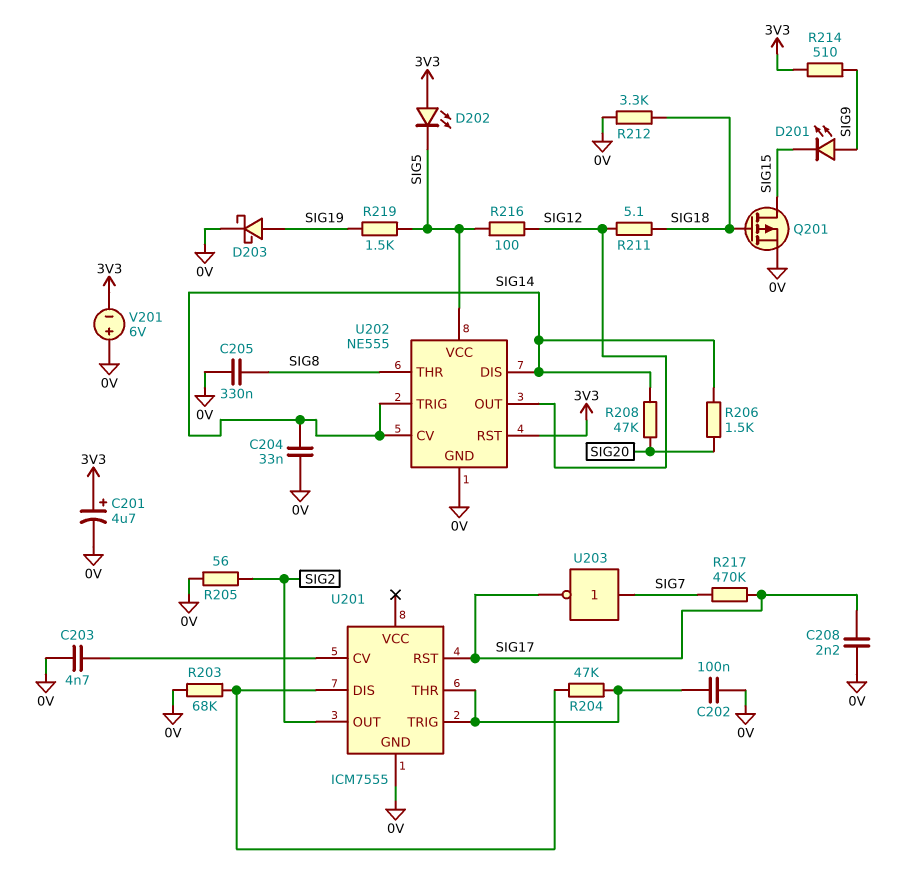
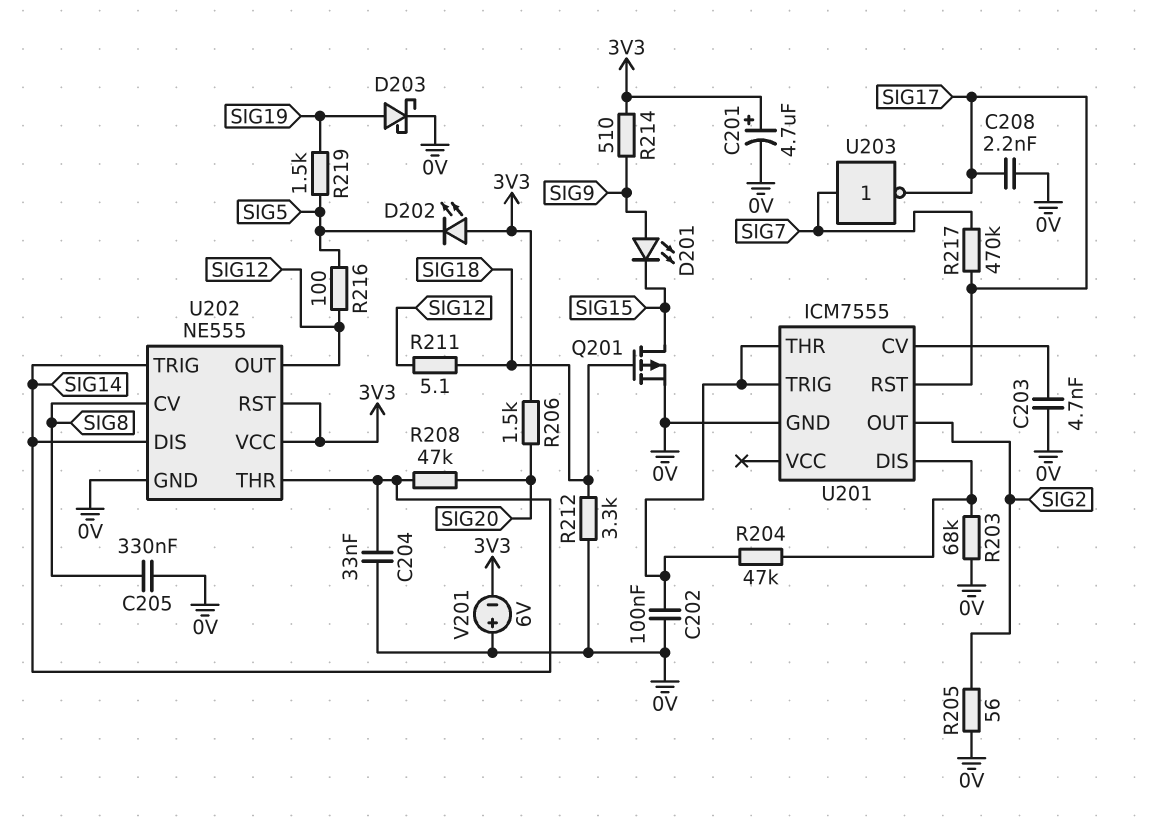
R206: 1.5k (SIG14, SIG20) -> 1.5k (3V3, SIG20)
U202 pin CV: SIG14 -> SIG8
U202 pin THR: SIG8 -> SIG14
U202 pin VCC: SIG5 -> 3V3

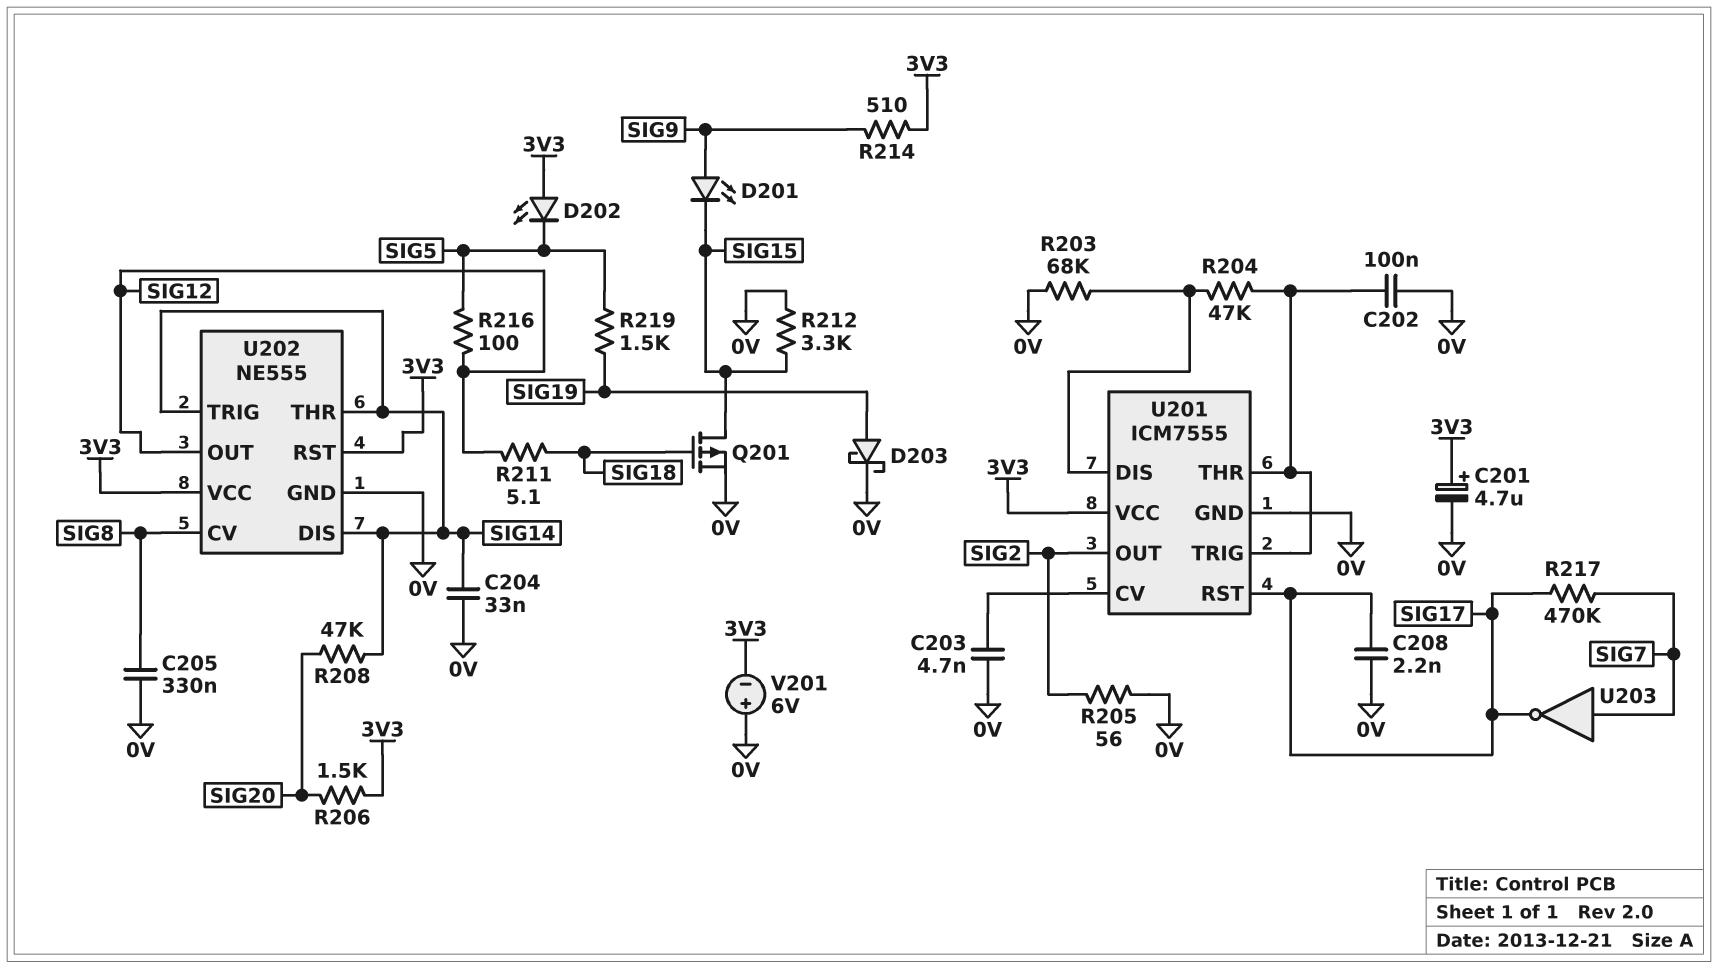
R212: 3.3k (0V, SIG18) -> 3.3k (0V, SIG15)
U201 pin VCC: none -> 3V3

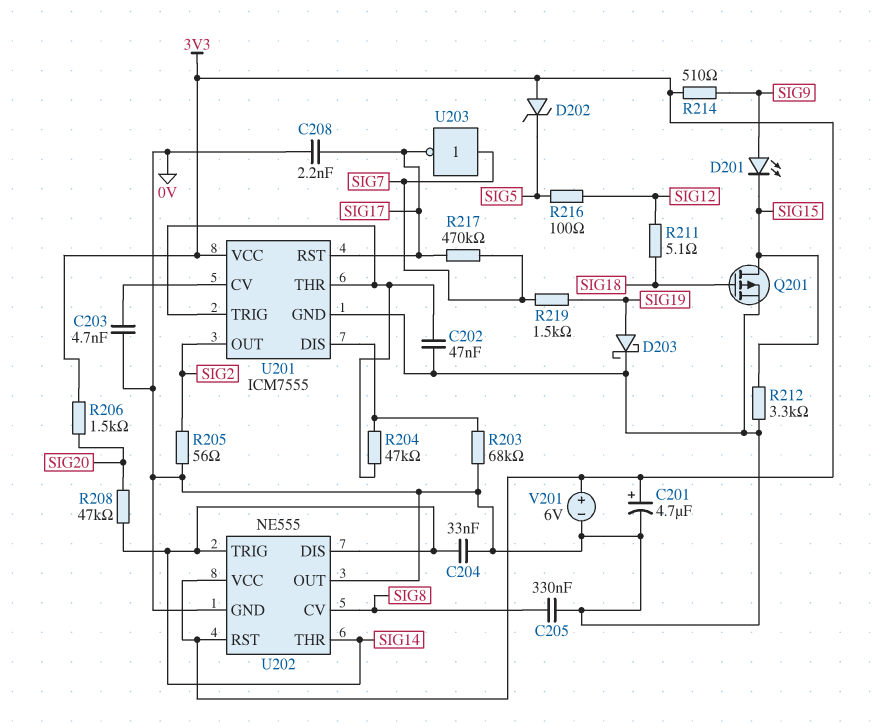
C202: 100nF (0V, U201/THR) -> 47nF (0V, U201/THR)
D202: LED (A 3V3, K SIG5) -> zener (A 3V3, K SIG5)
R219: 1.5k (SIG5, SIG19) -> 1.5k (SIG7, SIG19)
U202 pin OUT: SIG12 -> 0V
V201: 6V (plus 0V, minus 3V3) -> 6V (plus 3V3, minus 0V)

